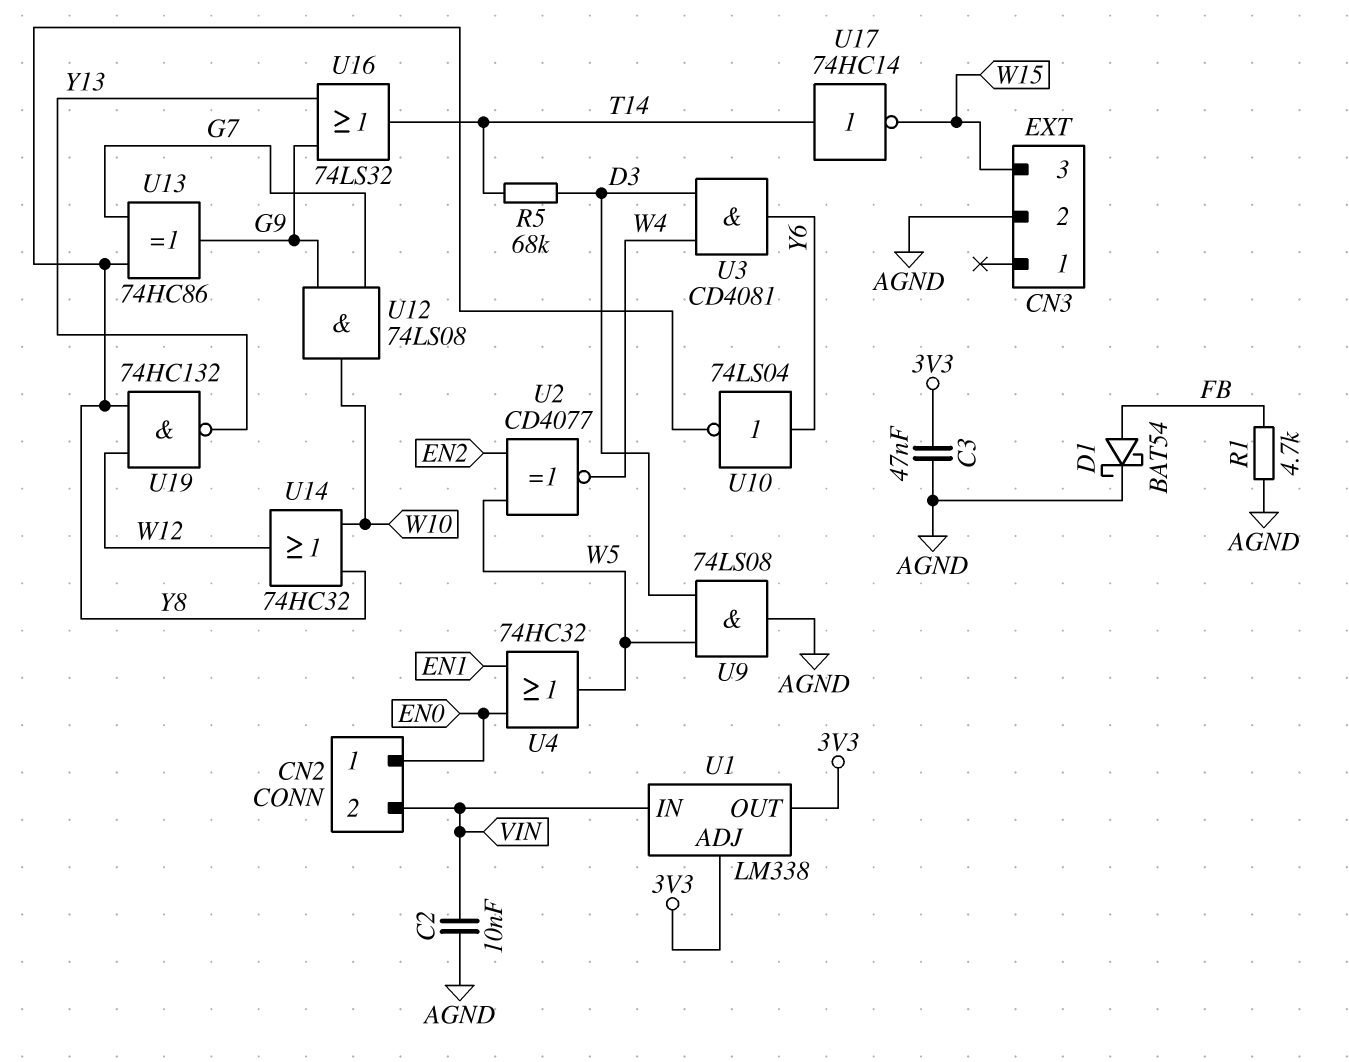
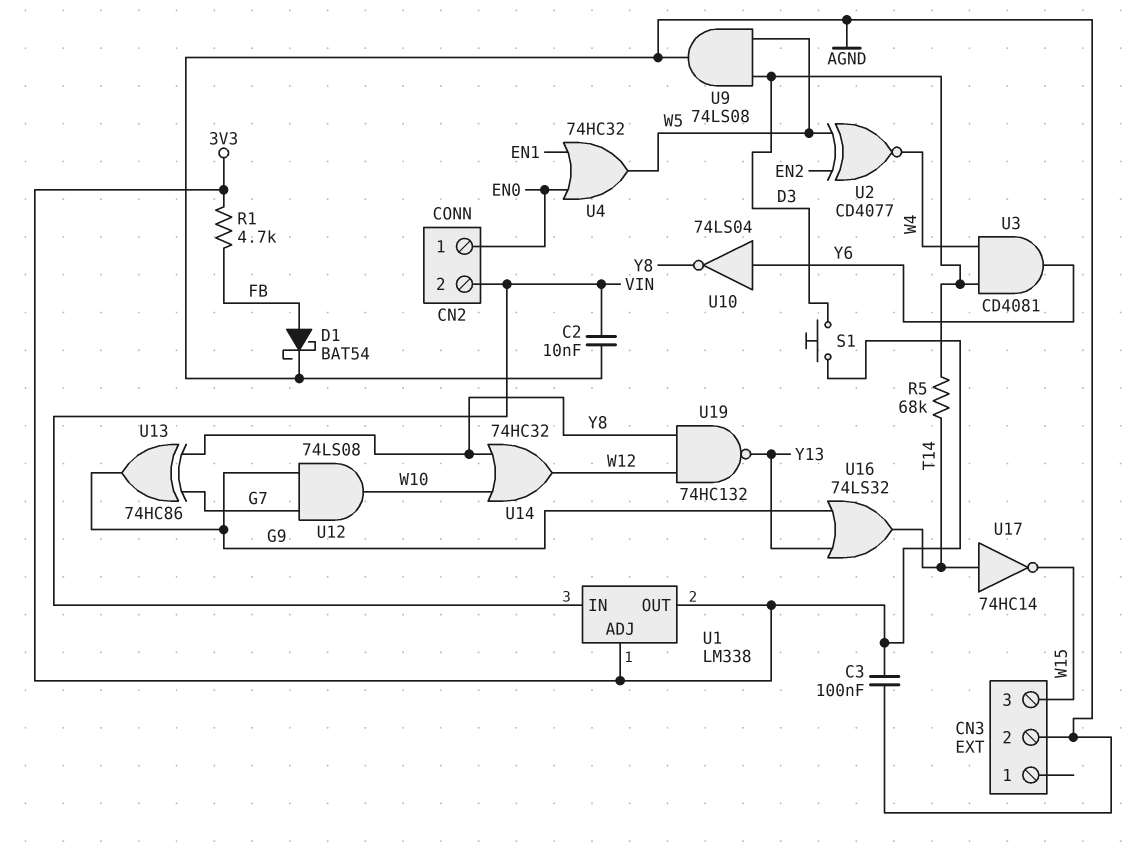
C3: 47nF (3V3, AGND) -> 100nF (3V3, AGND)
R1: 4.7k (AGND, FB) -> 4.7k (3V3, FB)
S1: none -> button (3V3, D3)

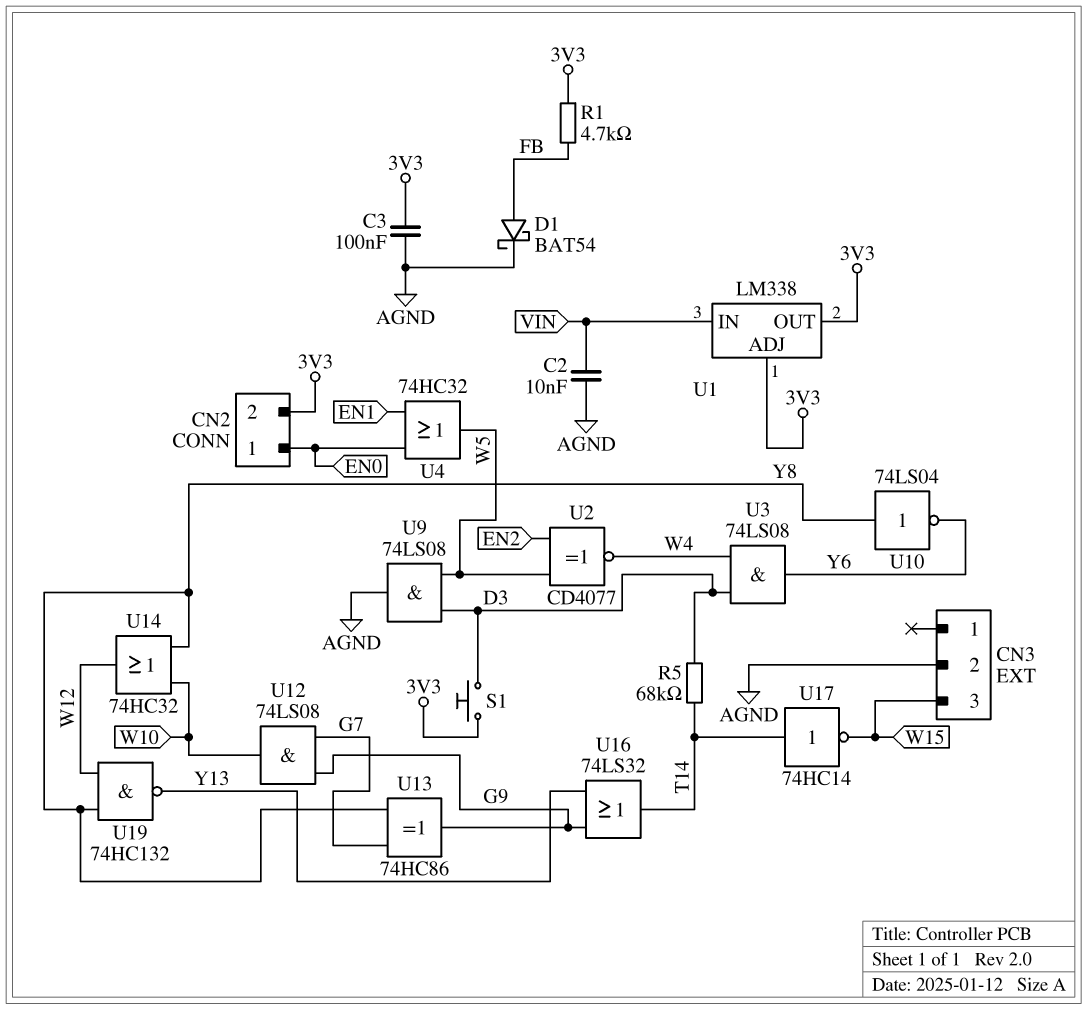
CN2 pin 2: VIN -> 3V3
U3: AND CD4081 (in D3, in W4, out Y6) -> AND 74LS08 (in D3, in W4, out Y6)
U10: NOT 74LS04 (in Y6, out Y8) -> NOT 74LS04 (in Y8, out Y6)

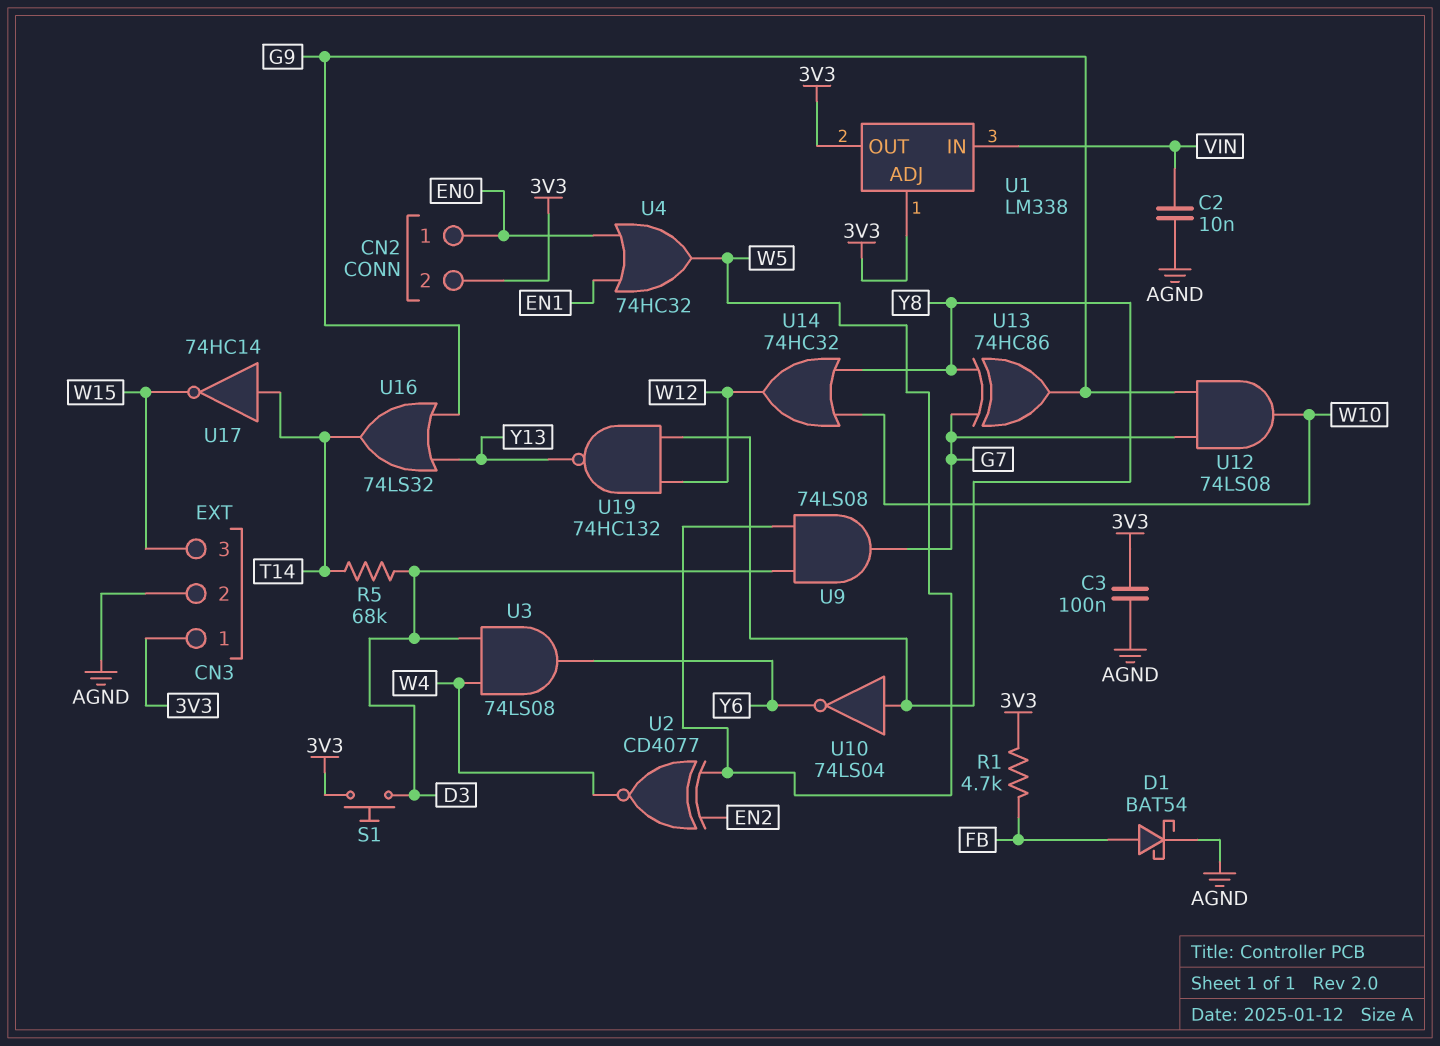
CN3 pin 1: none -> 3V3
U9: AND 74LS08 (in D3, in W5, out AGND) -> AND 74LS08 (in D3, in W5, out G7)

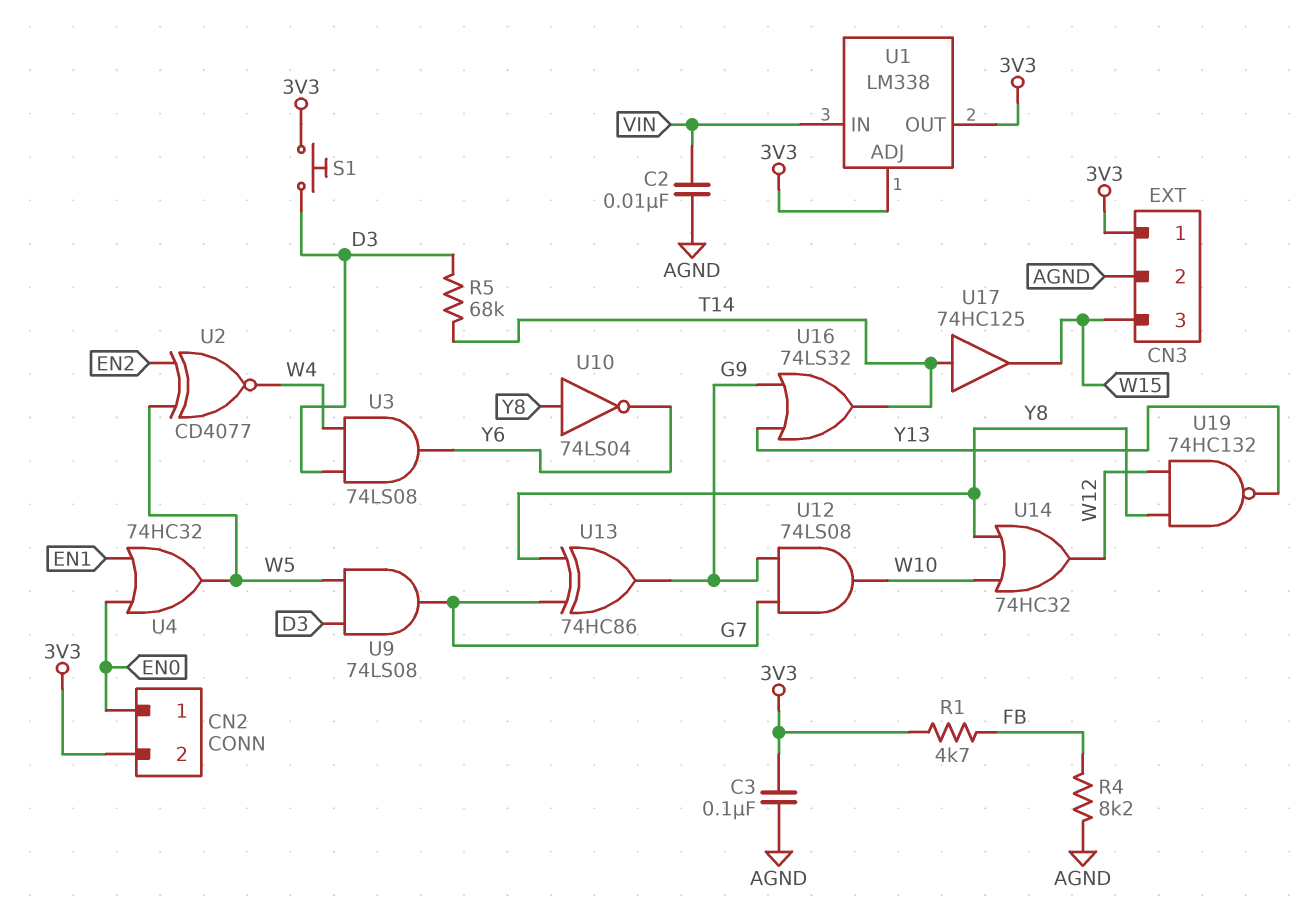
D1: schottky BAT54 (A FB, K AGND) -> none
R4: none -> 8.2k (AGND, FB)
U17: NOT 74HC14 (in T14, out W15) -> buffer 74HC125 (in T14, out W15)

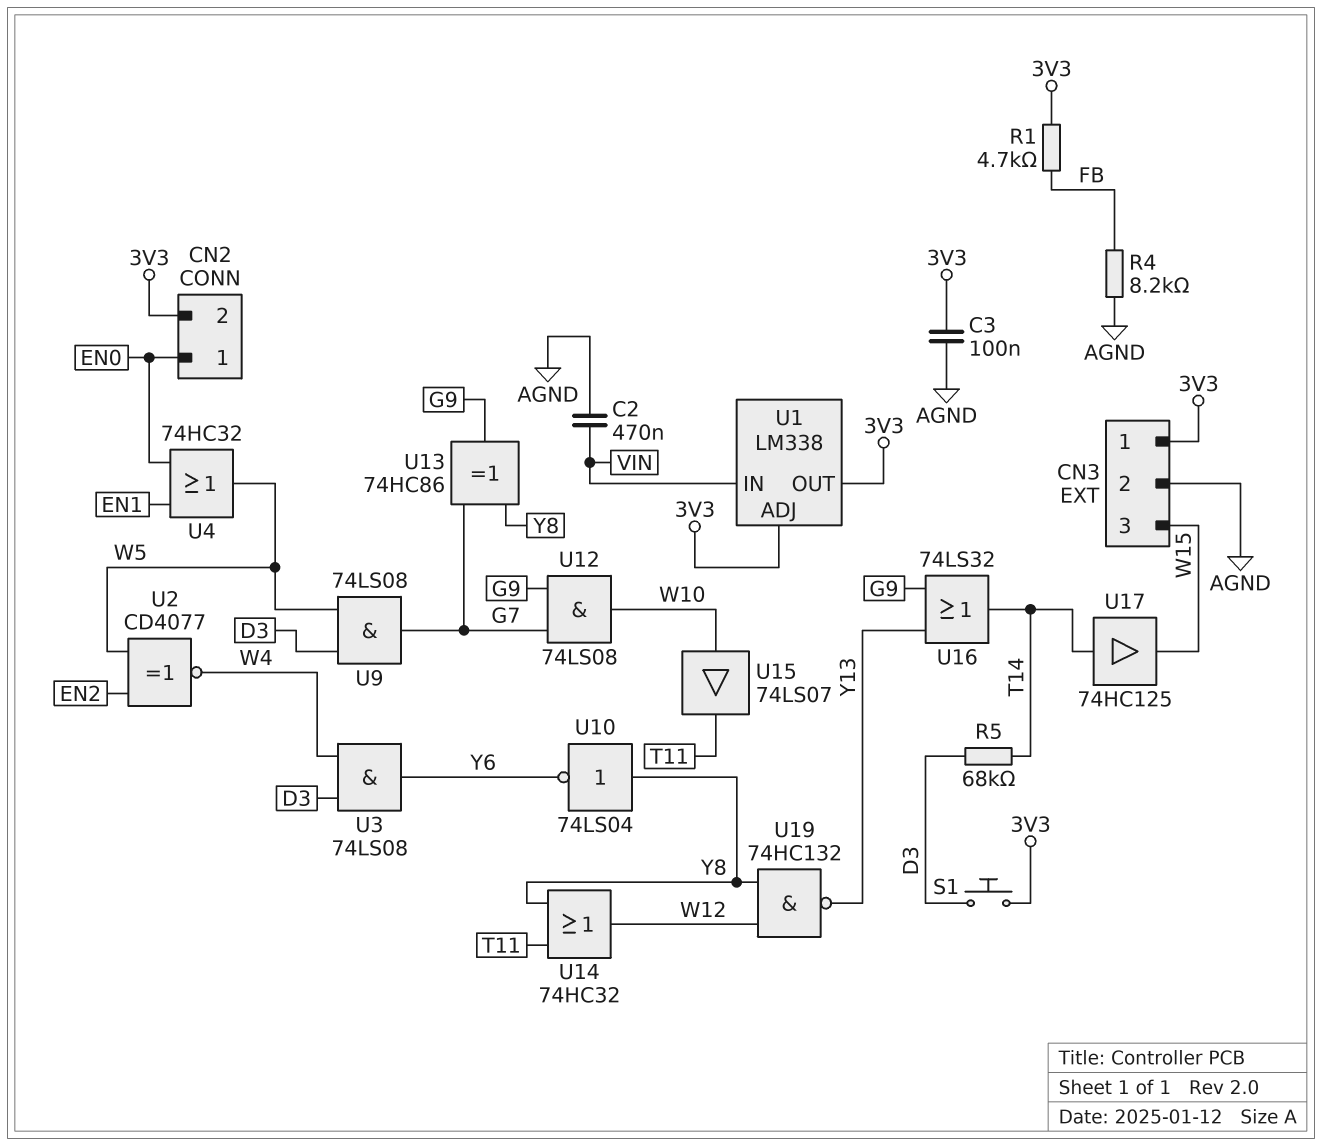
C2: 10nF (AGND, VIN) -> 470nF (AGND, VIN)
U14: OR 74HC32 (in W10, in Y8, out W12) -> OR 74HC32 (in T11, in Y8, out W12)
U15: none -> buffer 74LS07 (in W10, out T11)

